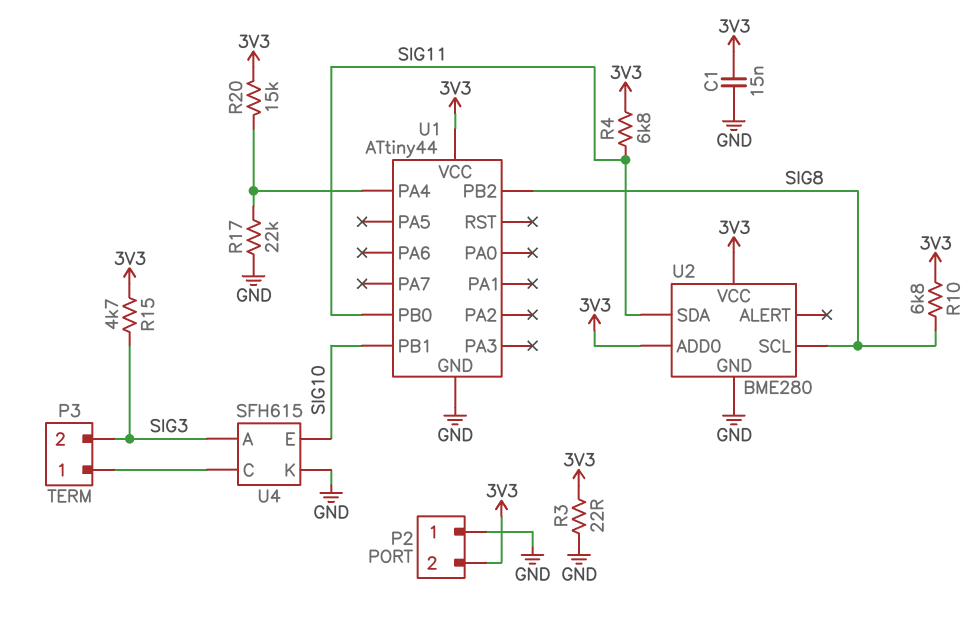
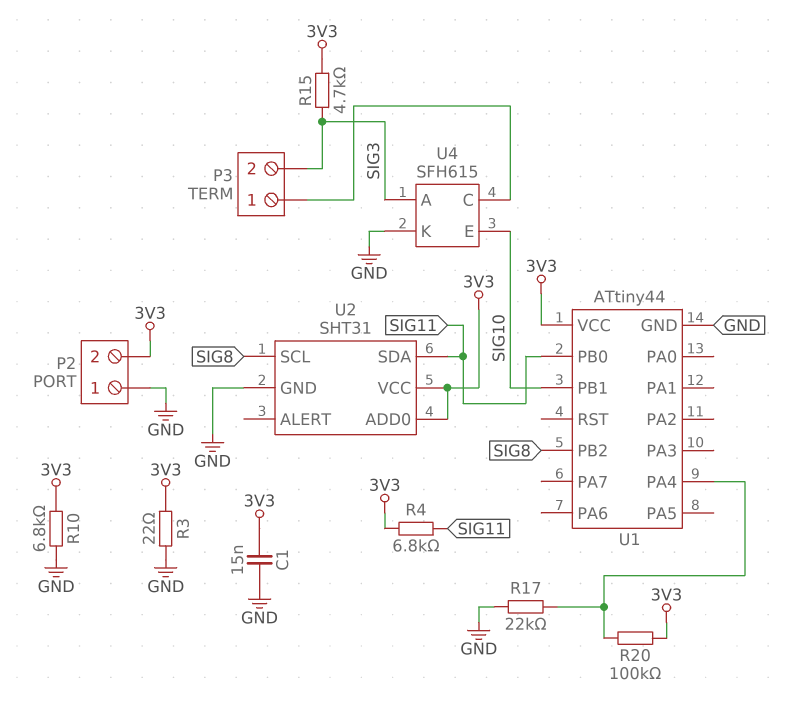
R10: 6.8k (3V3, SIG8) -> 6.8k (3V3, GND)
R20: 15k (3V3, U1/PA4) -> 100k (3V3, U1/PA4)
U2: BME280 -> SHT31

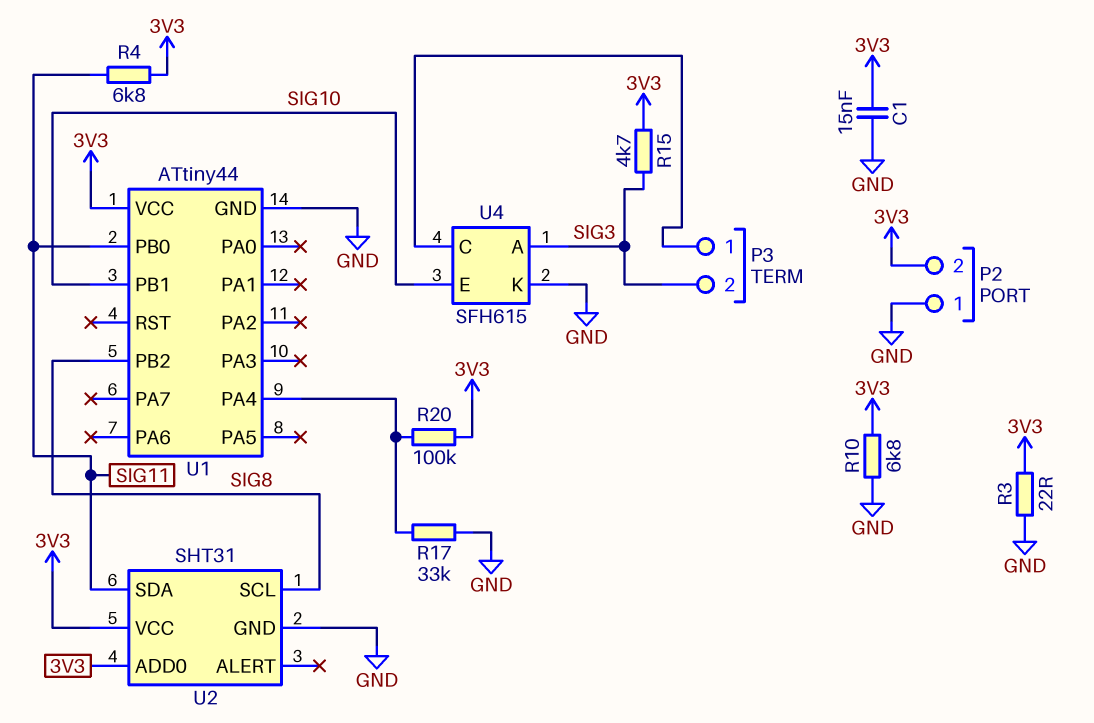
R17: 22k (GND, U1/PA4) -> 33k (GND, U1/PA4)

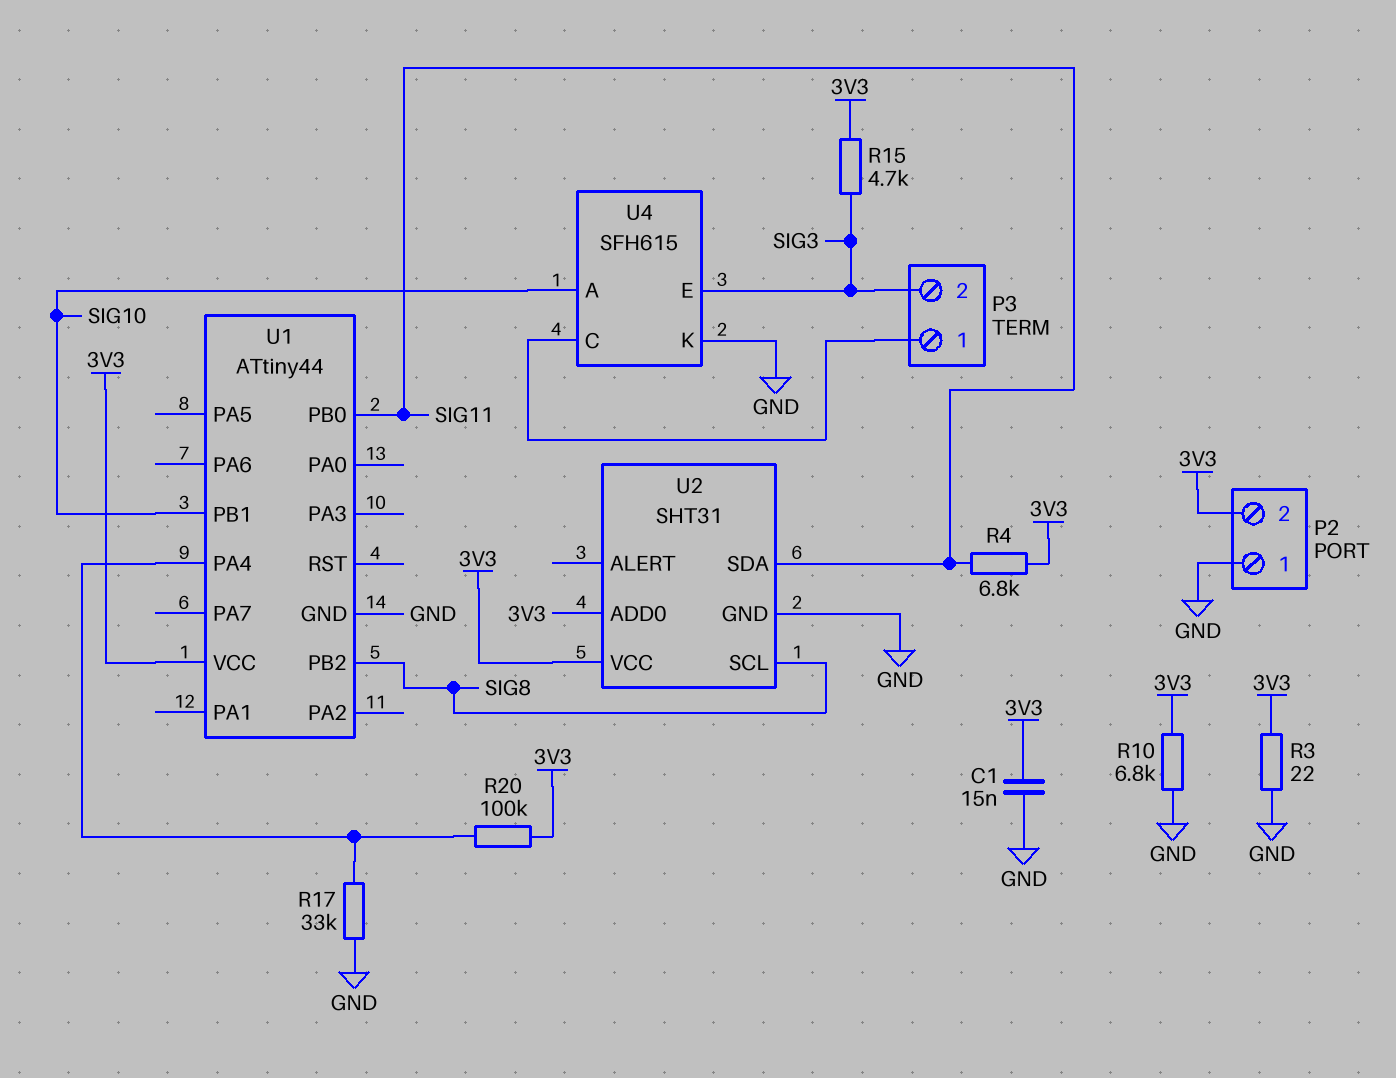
U4 pin A: SIG3 -> SIG10
U4 pin E: SIG10 -> SIG3

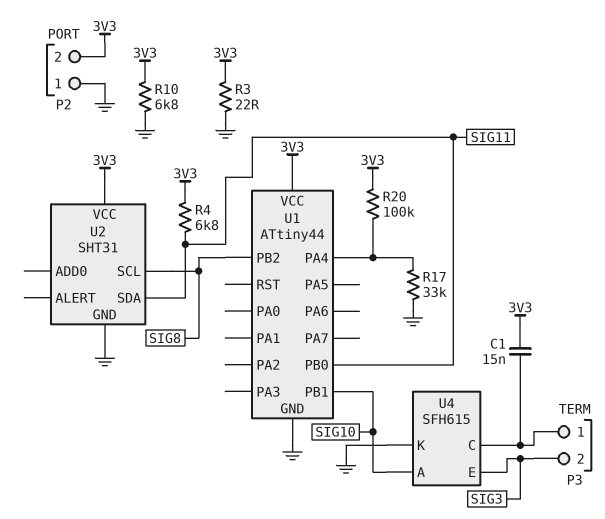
C1: 15nF (3V3, GND) -> 15nF (3V3, P3/1)
R15: 4.7k (3V3, SIG3) -> none
U2 pin ADD0: 3V3 -> none

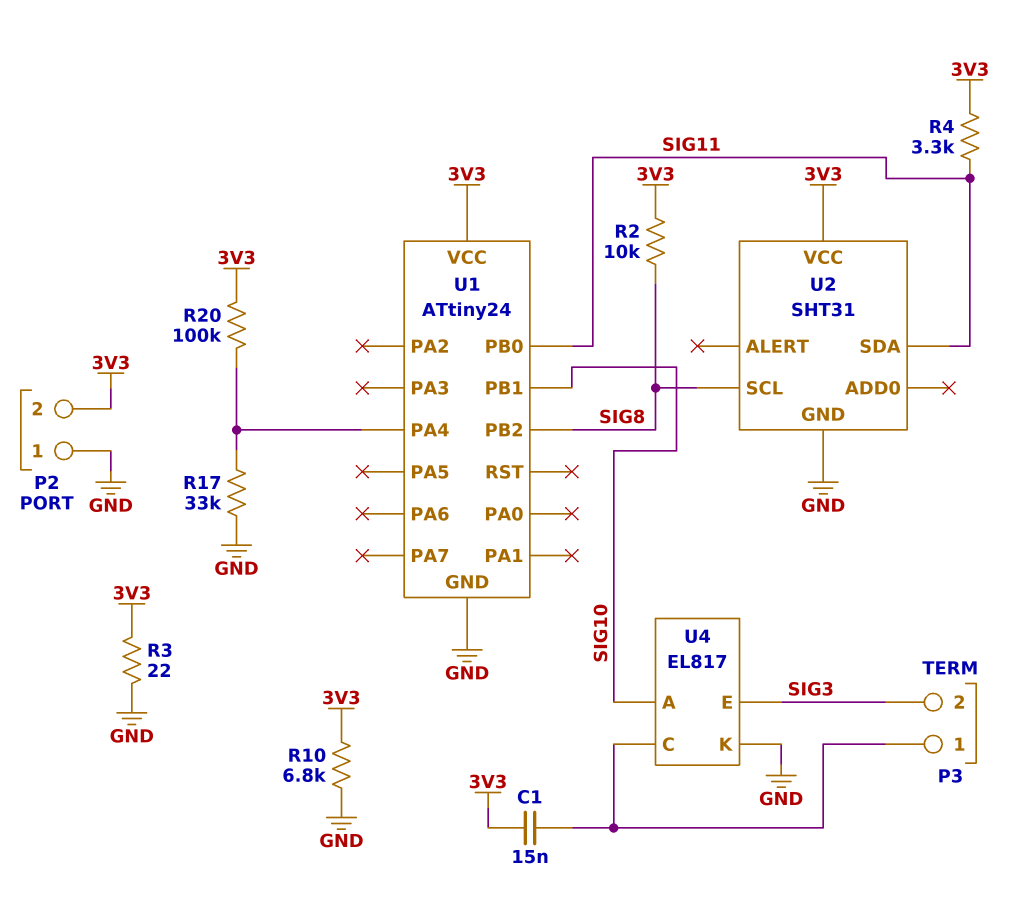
R2: none -> 10k (3V3, SIG8)
R4: 6.8k (3V3, SIG11) -> 3.3k (3V3, SIG11)
U1: ATtiny44 -> ATtiny24
U4: SFH615 -> EL817

